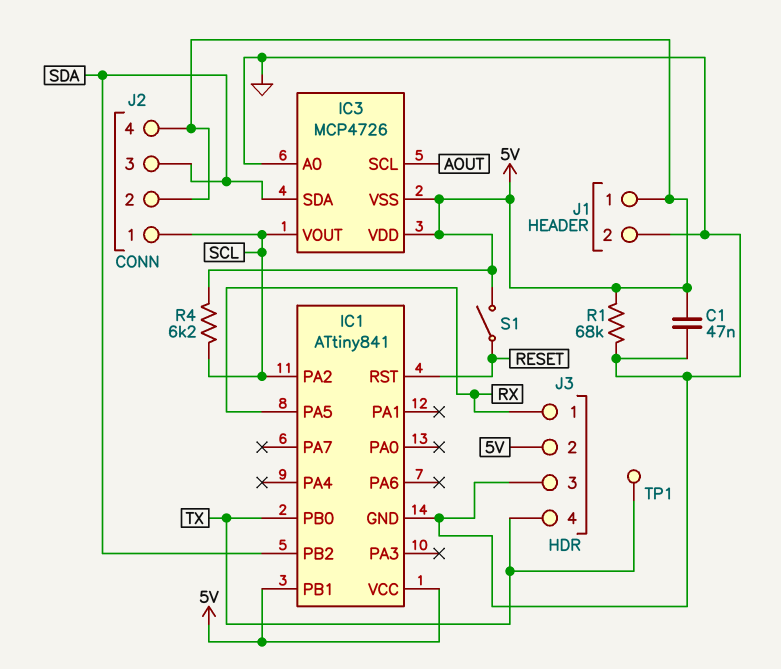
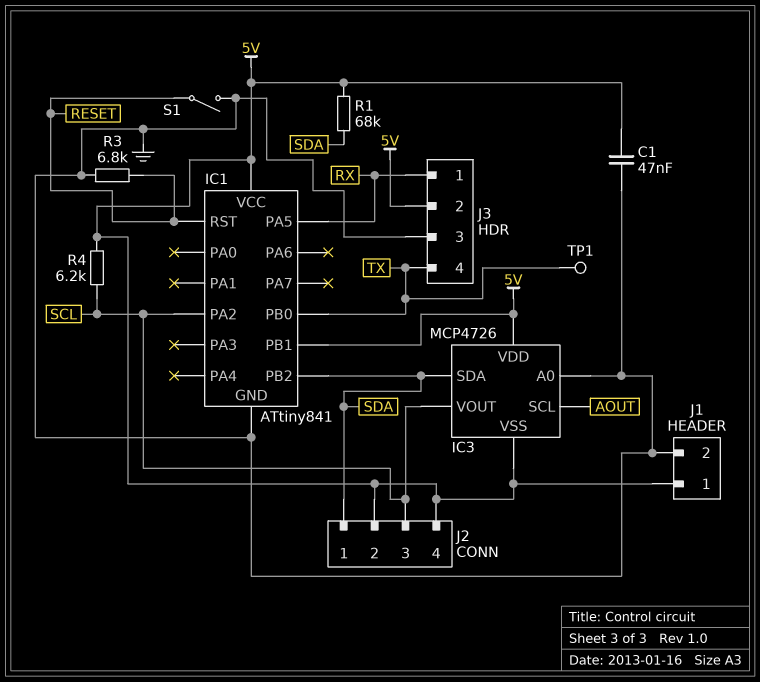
J2 pin 1: SCL -> SDA
J2 pin 3: SDA -> SCL
R1: 68k (5V, GND) -> 68k (5V, SDA)
R3: none -> 6.8k (GND, RESET)
S1: switch (5V, RESET) -> switch (GND, RESET)

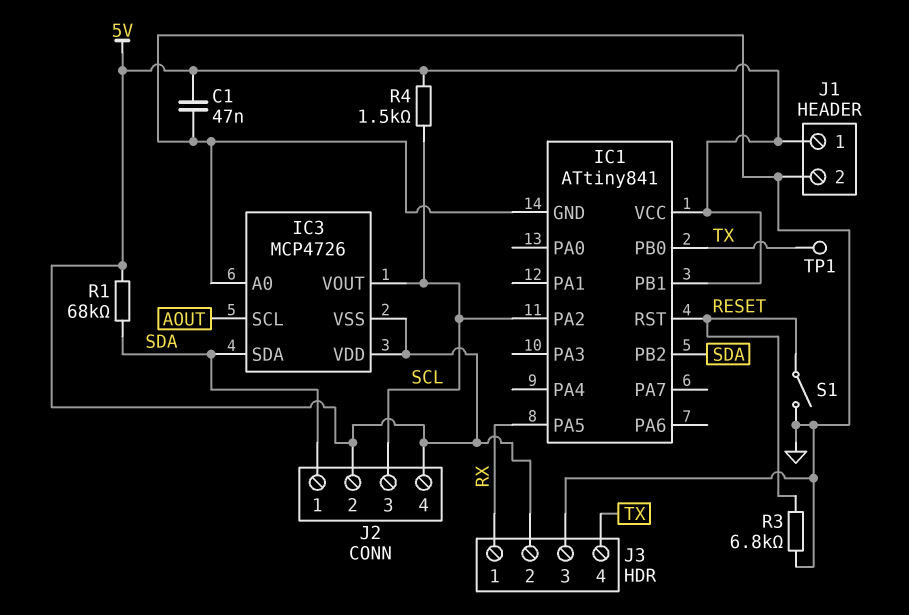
R4: 6.2k (5V, SCL) -> 1.5k (5V, SCL)

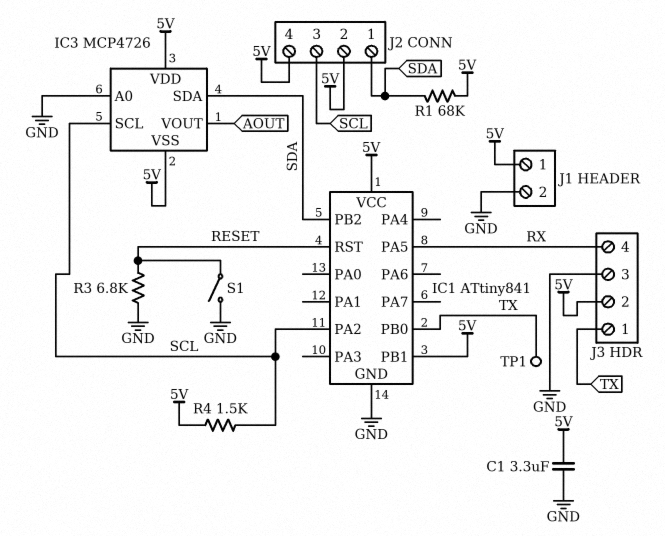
C1: 47nF (5V, GND) -> 3.3uF (5V, GND)
IC3 pin SCL: AOUT -> SCL
IC3 pin VOUT: SCL -> AOUT
J3 pin 1: RX -> TX
J3 pin 4: TX -> RX

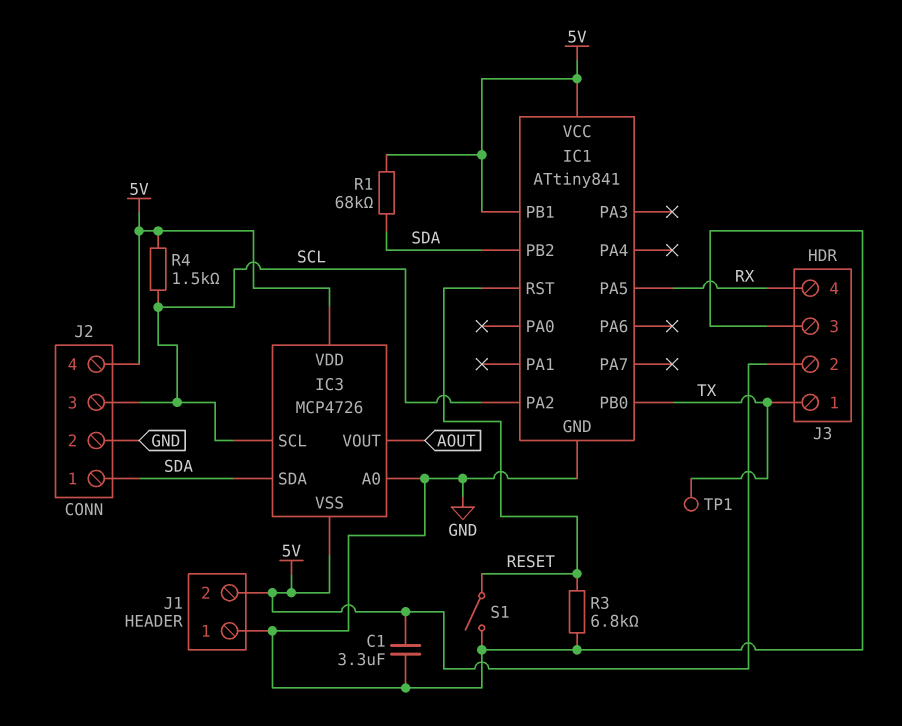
J1 pin 1: 5V -> GND
J1 pin 2: GND -> 5V
J2 pin 2: 5V -> GND

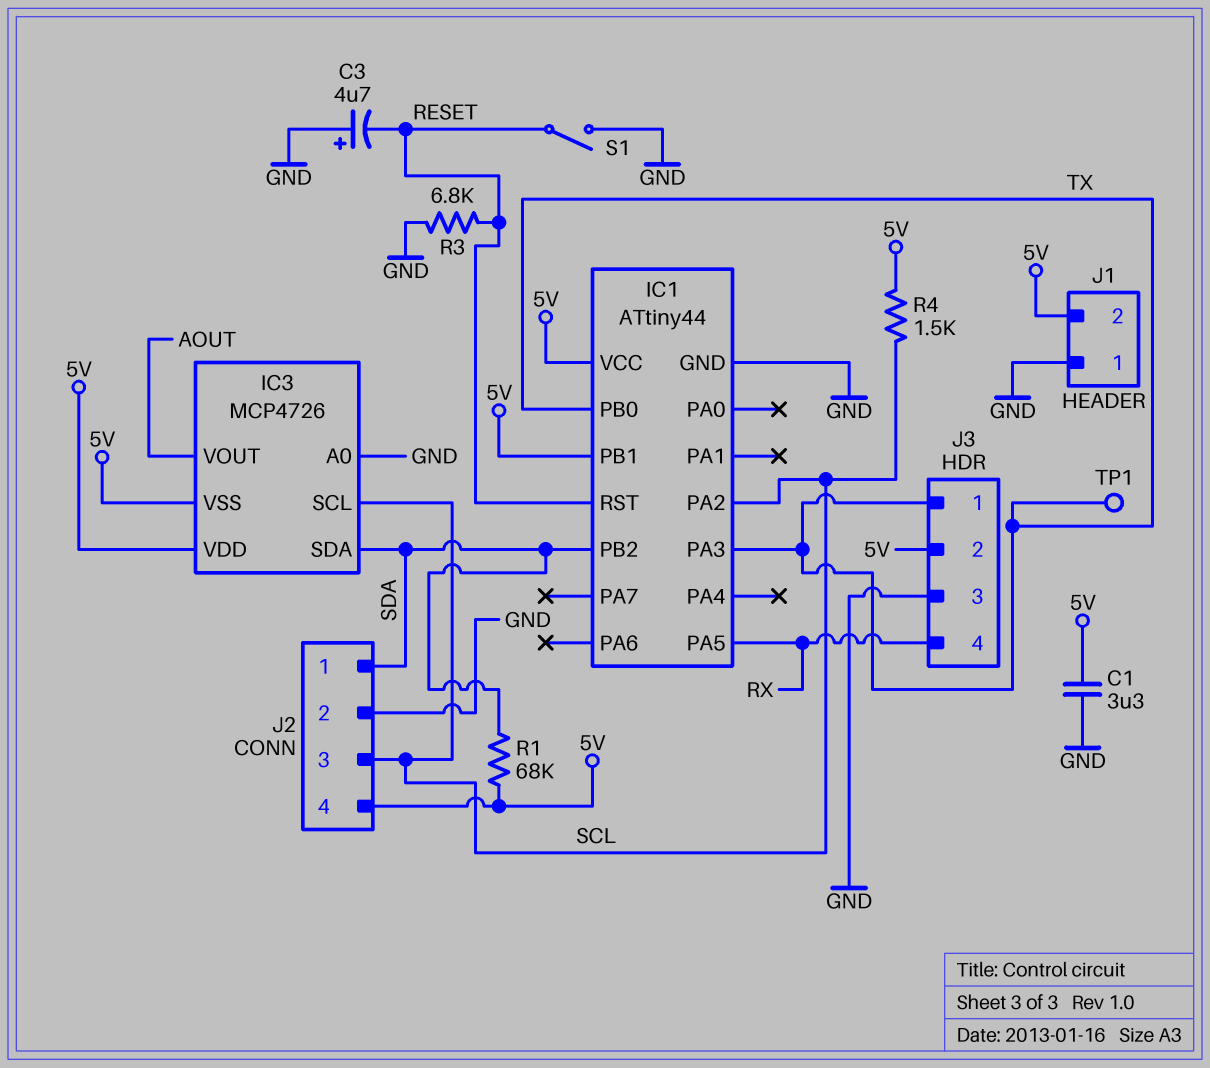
C3: none -> 4.7uF (plus GND, minus RESET)
IC1: ATtiny841 -> ATtiny44
IC1 pin PA3: none -> TX

